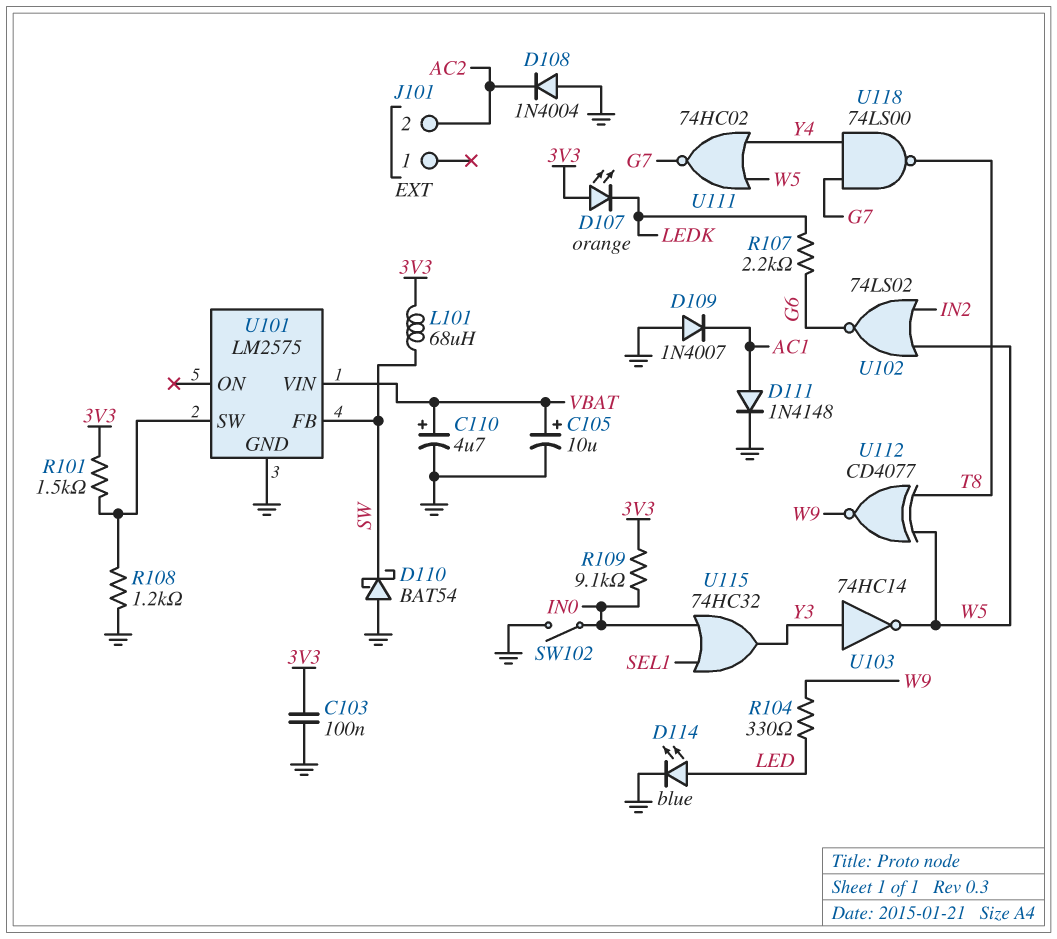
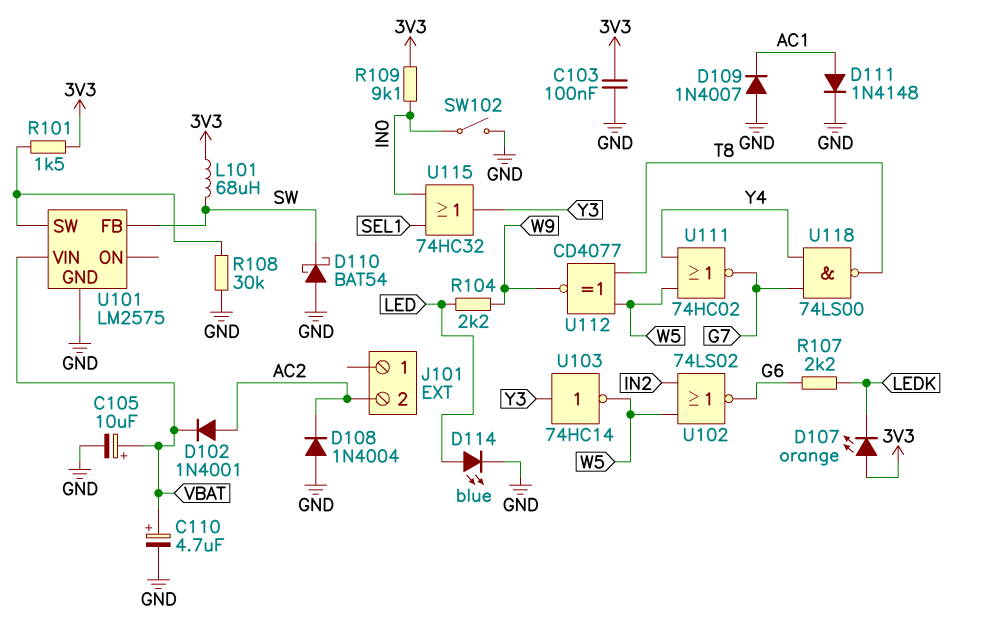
D102: none -> diode 1N4001 (A AC2, K VBAT)
R104: 330 (LED, W9) -> 2.2k (LED, W9)
R108: 1.2k (GND, U101/SW) -> 30k (GND, U101/SW)

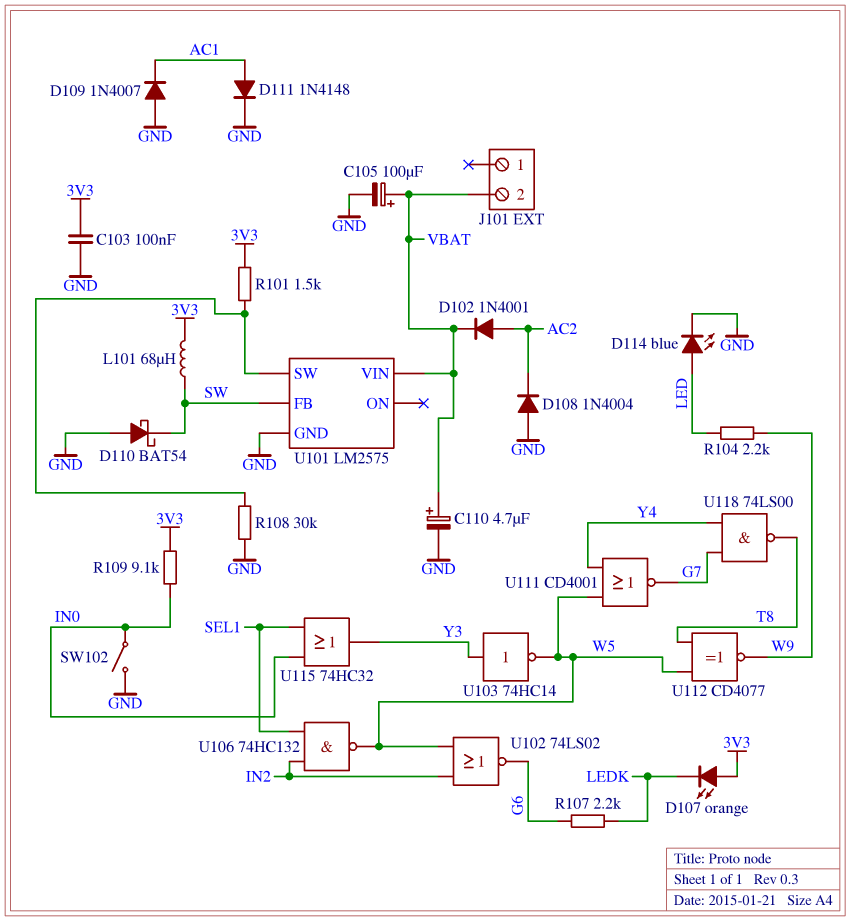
C105: 10uF (plus VBAT, minus GND) -> 100uF (plus VBAT, minus GND)
J101 pin 2: AC2 -> VBAT
U106: none -> NAND 74HC132 (in IN2, in SEL1, out W5)
U111: NOR 74HC02 (in W5, in Y4, out G7) -> NOR CD4001 (in W5, in Y4, out G7)

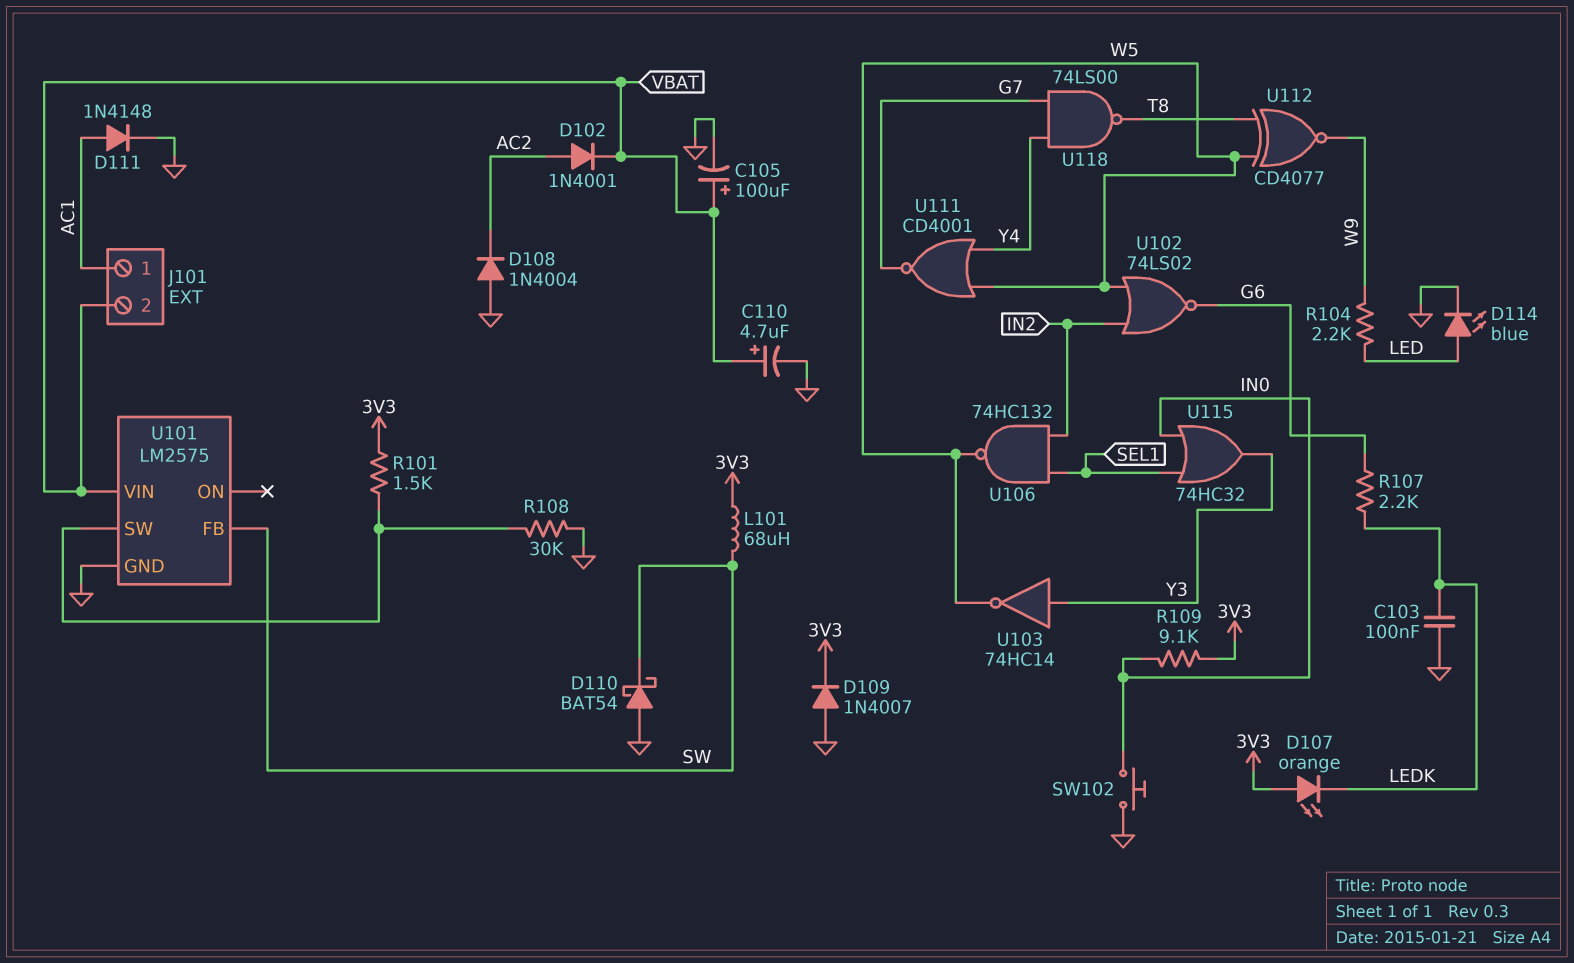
C103: 100nF (3V3, GND) -> 100nF (GND, LEDK)
D109: diode 1N4007 (A GND, K AC1) -> diode 1N4007 (A GND, K 3V3)
J101 pin 1: none -> AC1
SW102: switch (GND, IN0) -> button (GND, IN0)

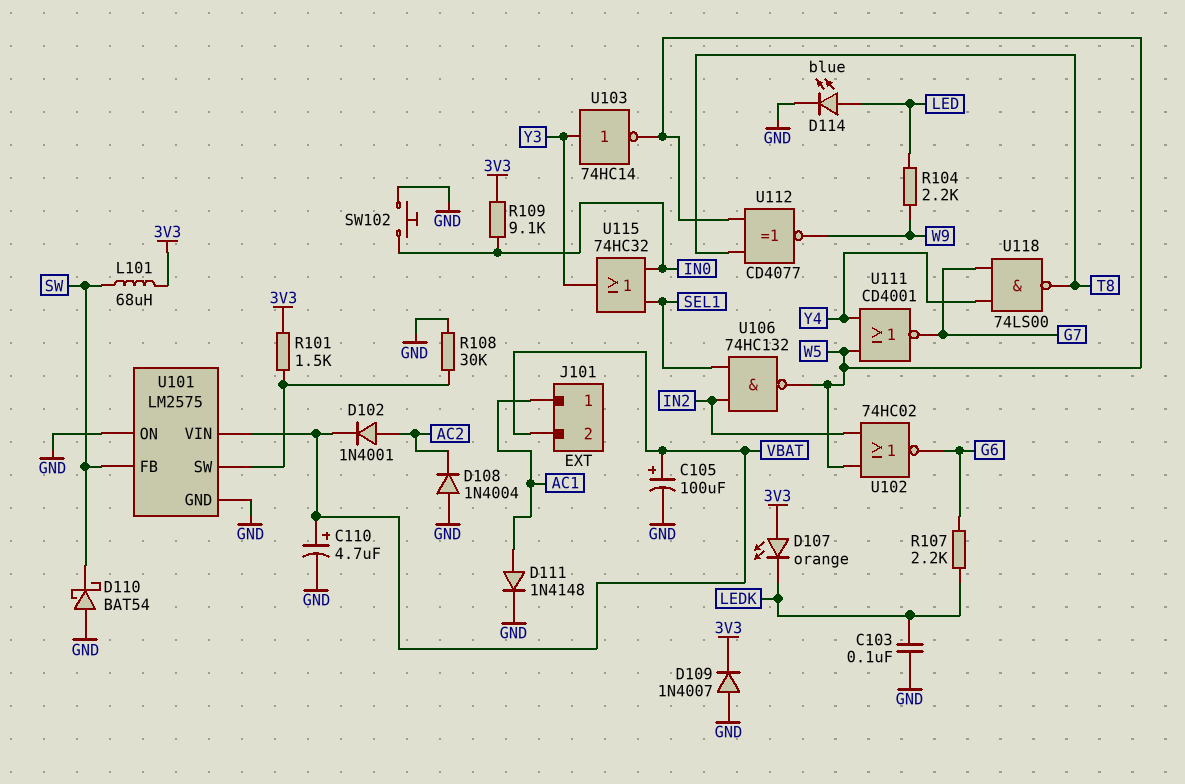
U101 pin ON: none -> GND
U102: NOR 74LS02 (in IN2, in W5, out G6) -> NOR 74HC02 (in IN2, in W5, out G6)

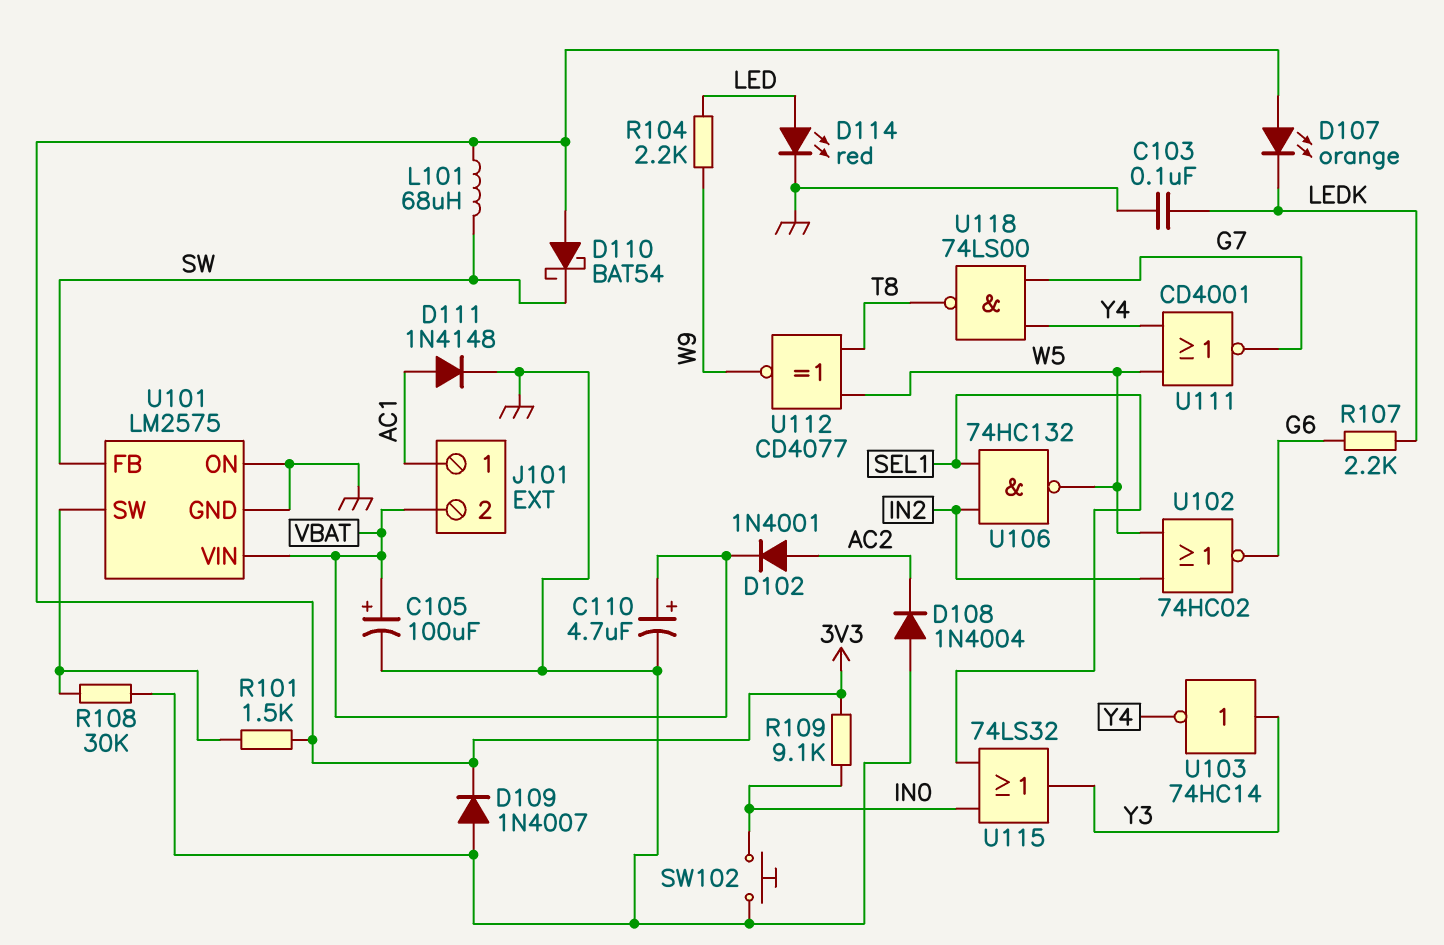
D110: schottky BAT54 (A GND, K SW) -> schottky BAT54 (A 3V3, K SW)
D114: LED blue (A LED, K GND) -> LED red (A LED, K GND)
U103: NOT 74HC14 (in Y3, out W5) -> NOT 74HC14 (in Y3, out Y4)
U115: OR 74HC32 (in IN0, in SEL1, out Y3) -> OR 74LS32 (in IN0, in SEL1, out Y3)

